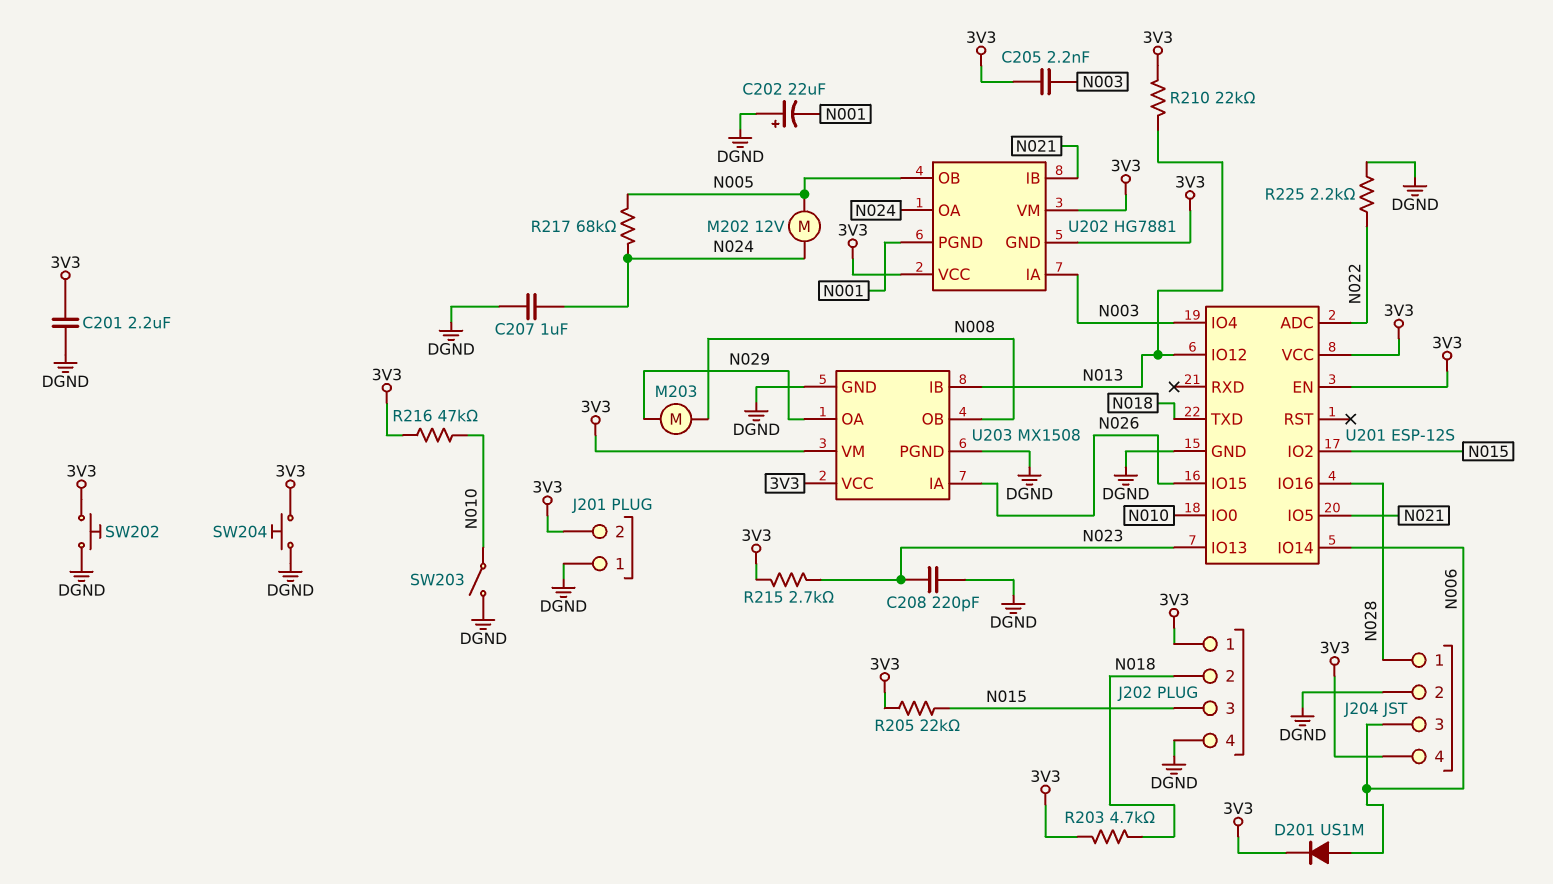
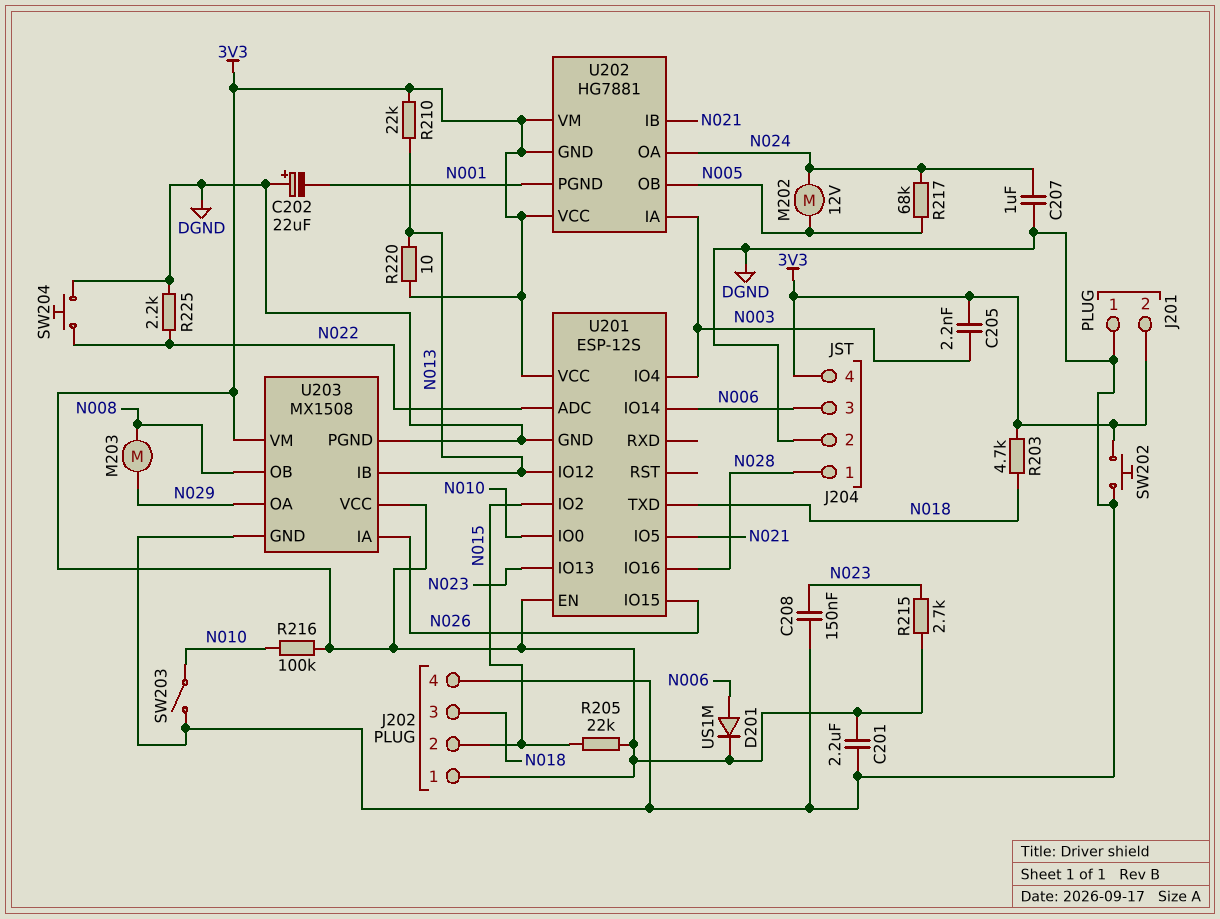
C208: 220pF (DGND, N023) -> 150nF (DGND, N023)
J202 pin 2: N018 -> N015
J202 pin 3: N015 -> N018
R216: 47k (3V3, N010) -> 100k (3V3, N010)
R220: none -> 10 (3V3, N013)
SW204: button (3V3, DGND) -> button (DGND, N022)

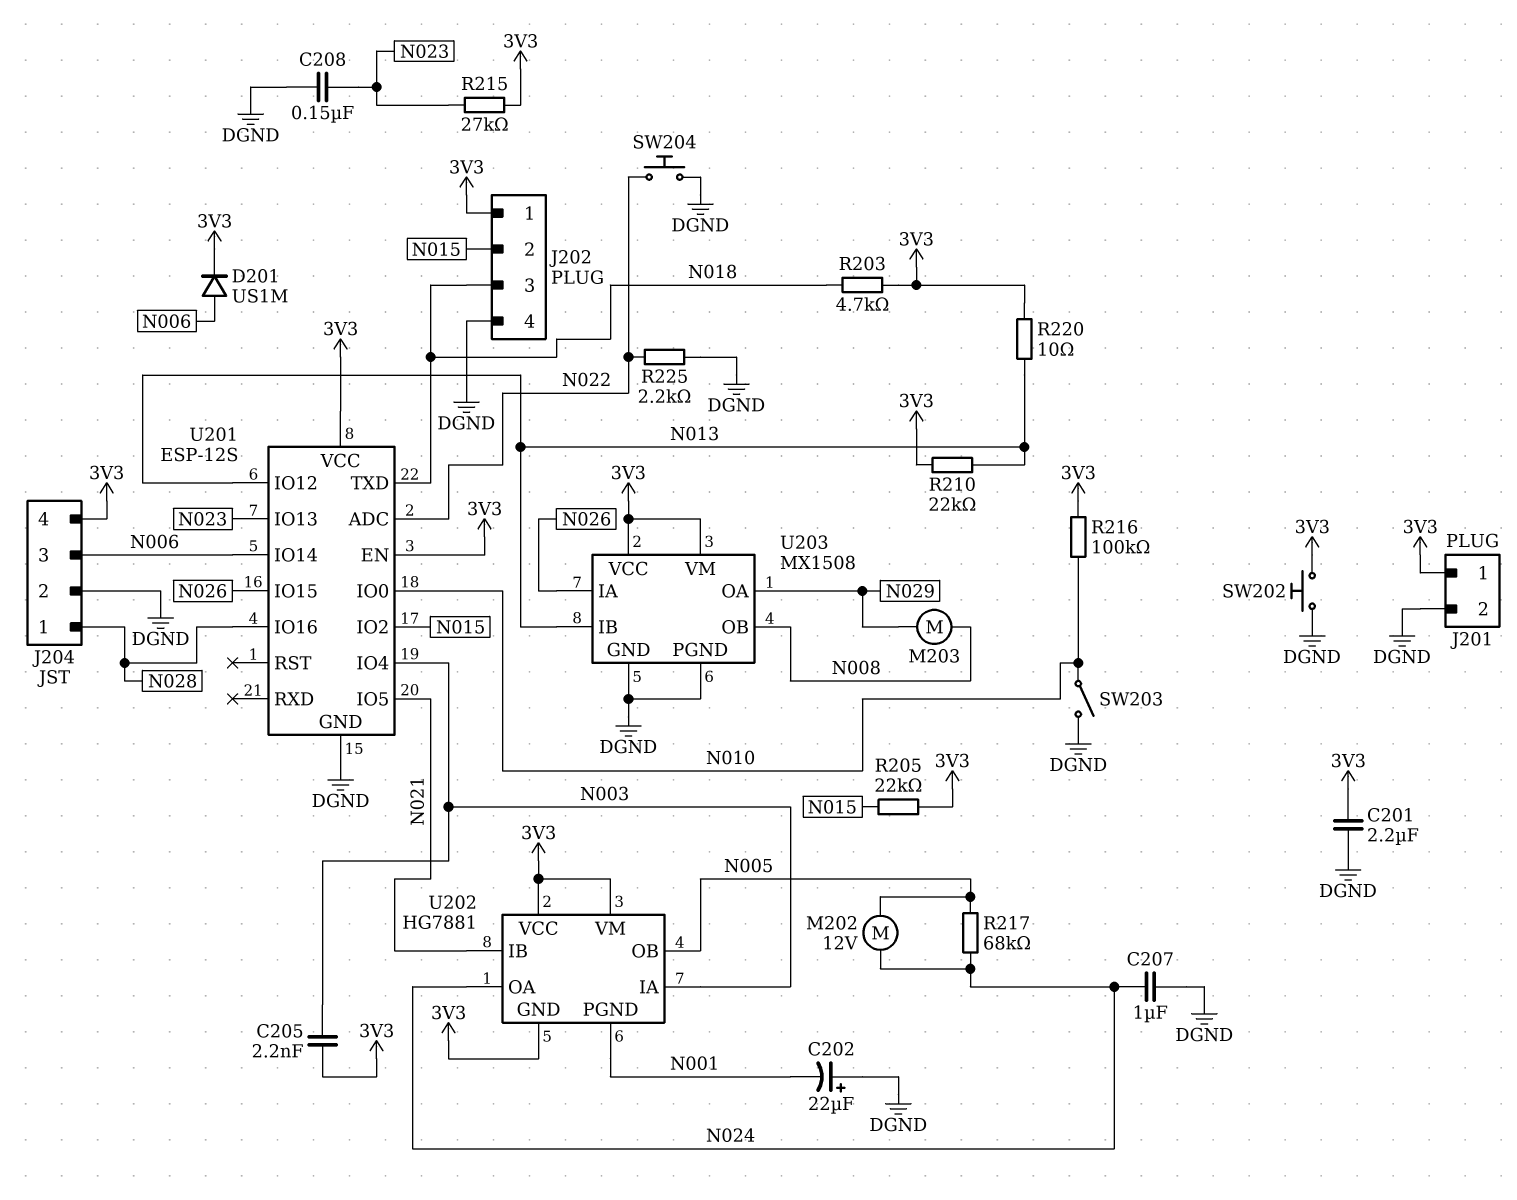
J201 pin 1: DGND -> 3V3
J201 pin 2: 3V3 -> DGND
R215: 2.7k (3V3, N023) -> 27k (3V3, N023)

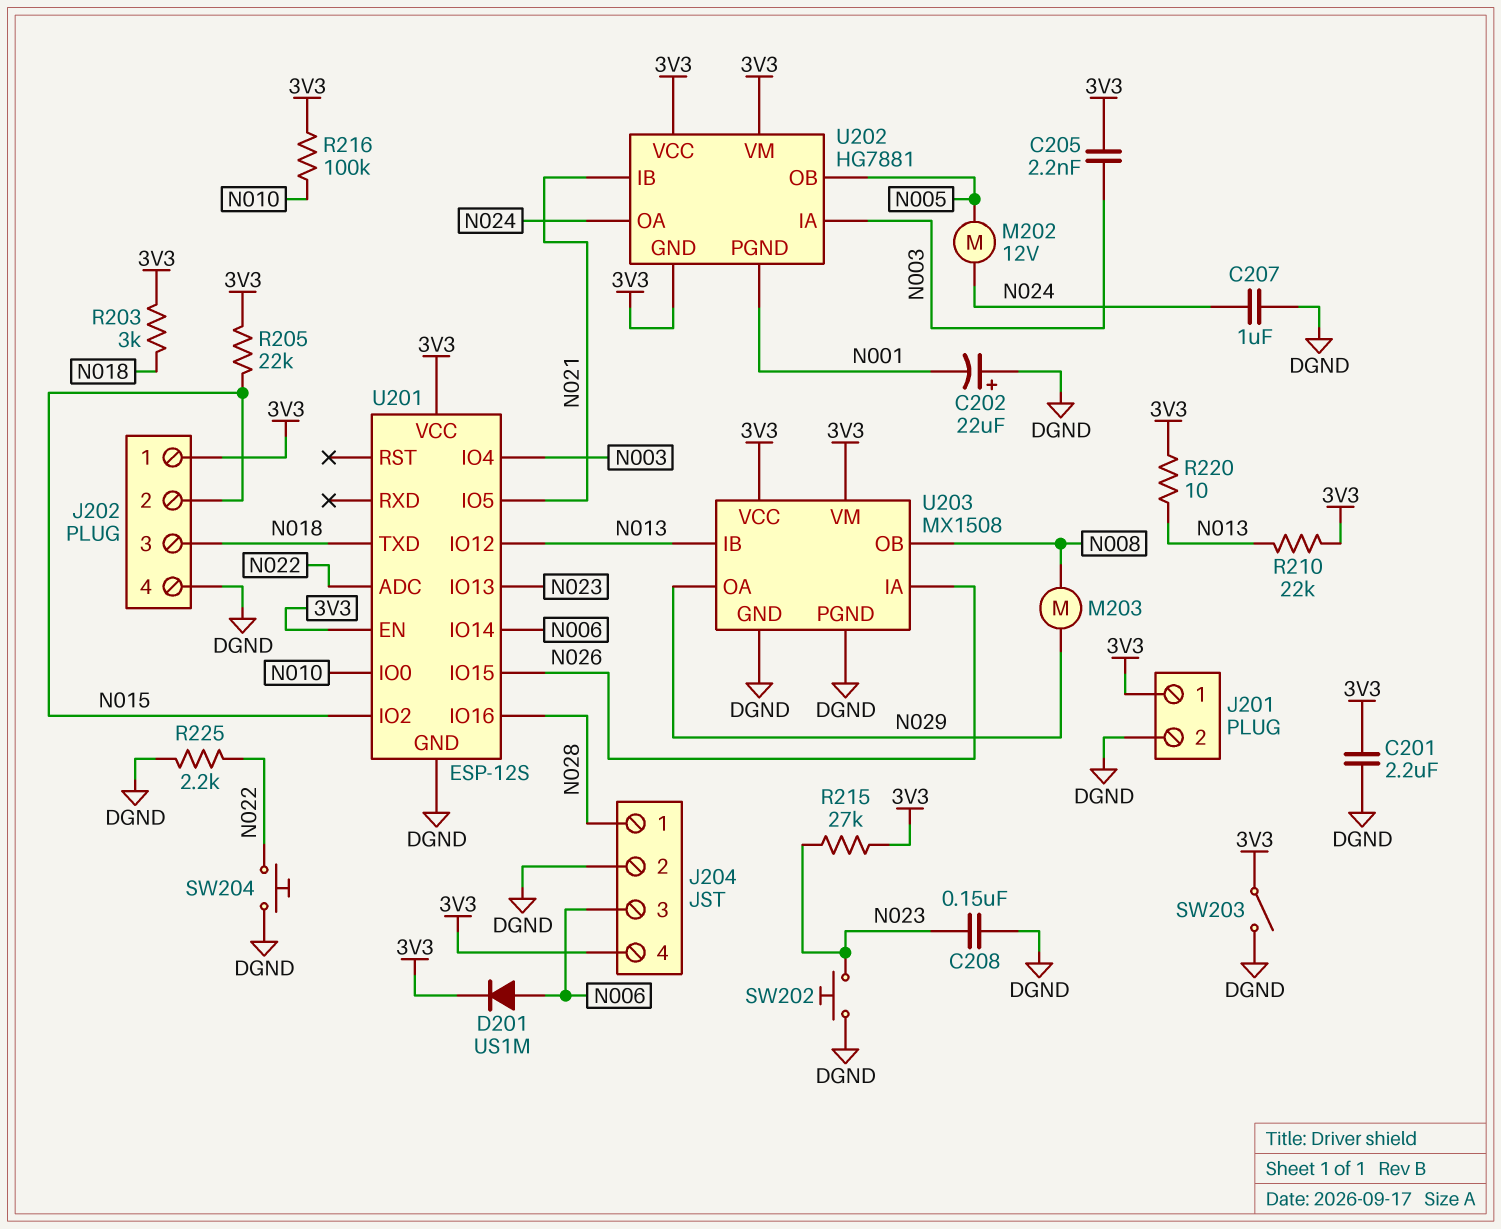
R203: 4.7k (3V3, N018) -> 3k (3V3, N018)
R217: 68k (N005, N024) -> none
SW202: button (3V3, DGND) -> button (DGND, N023)
SW203: switch (DGND, N010) -> switch (3V3, DGND)

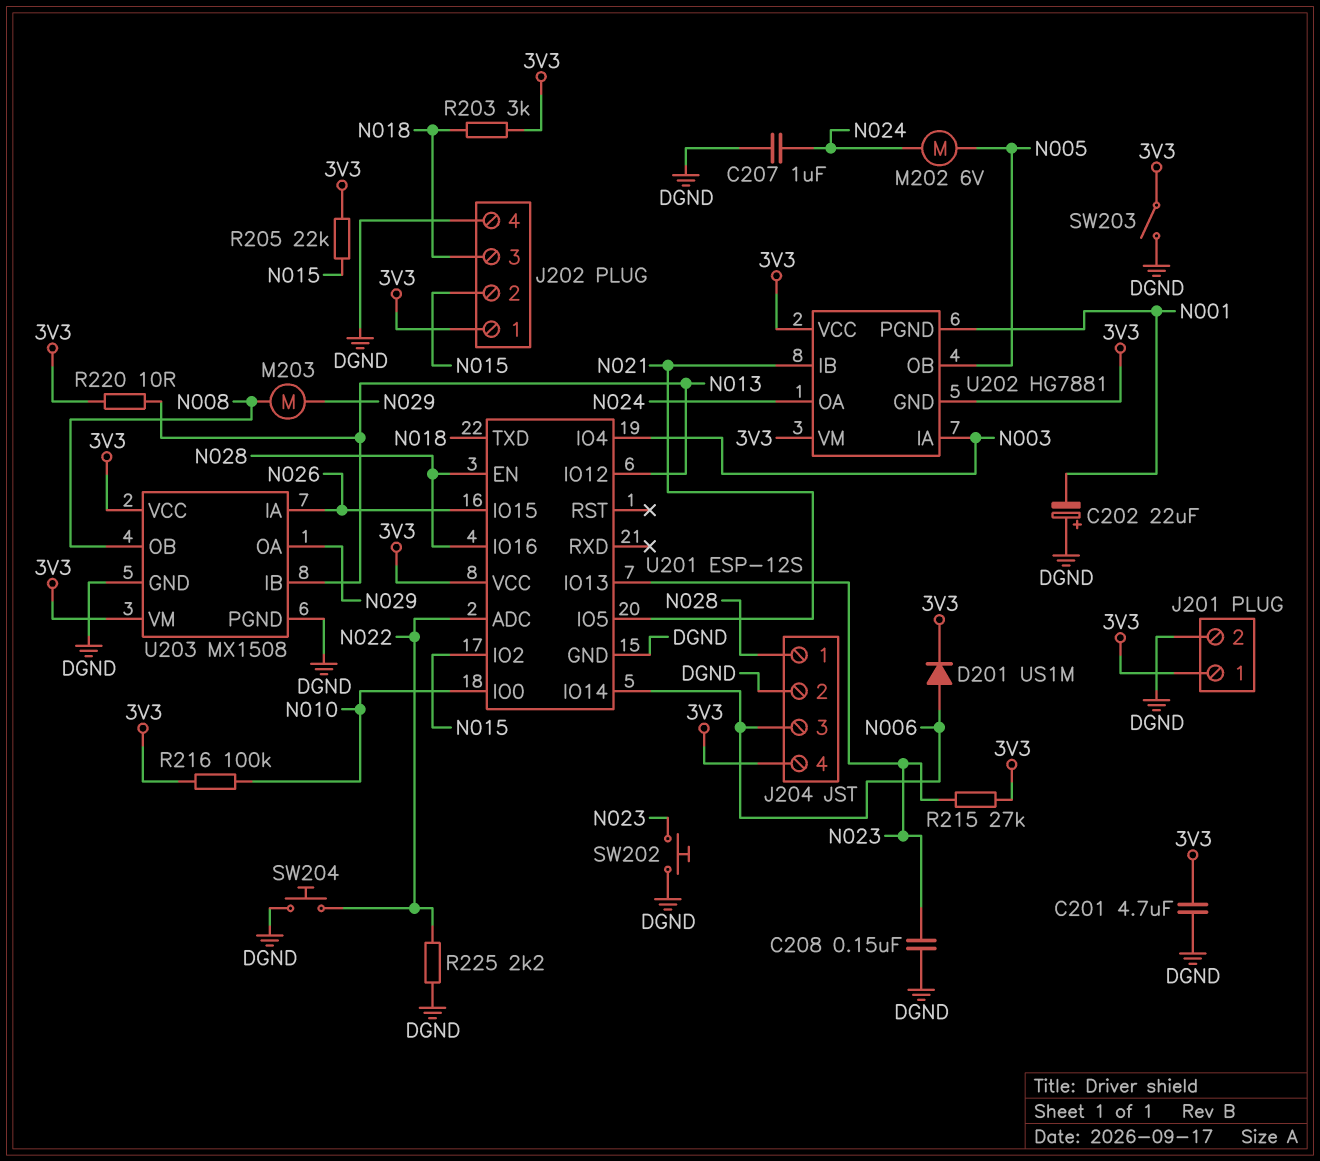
C201: 2.2uF (3V3, DGND) -> 4.7uF (3V3, DGND)
C205: 2.2nF (3V3, N003) -> none
M202: motor 12V (N005, N024) -> motor 6V (N005, N024)
R210: 22k (3V3, N013) -> none
U201 pin EN: 3V3 -> N028

